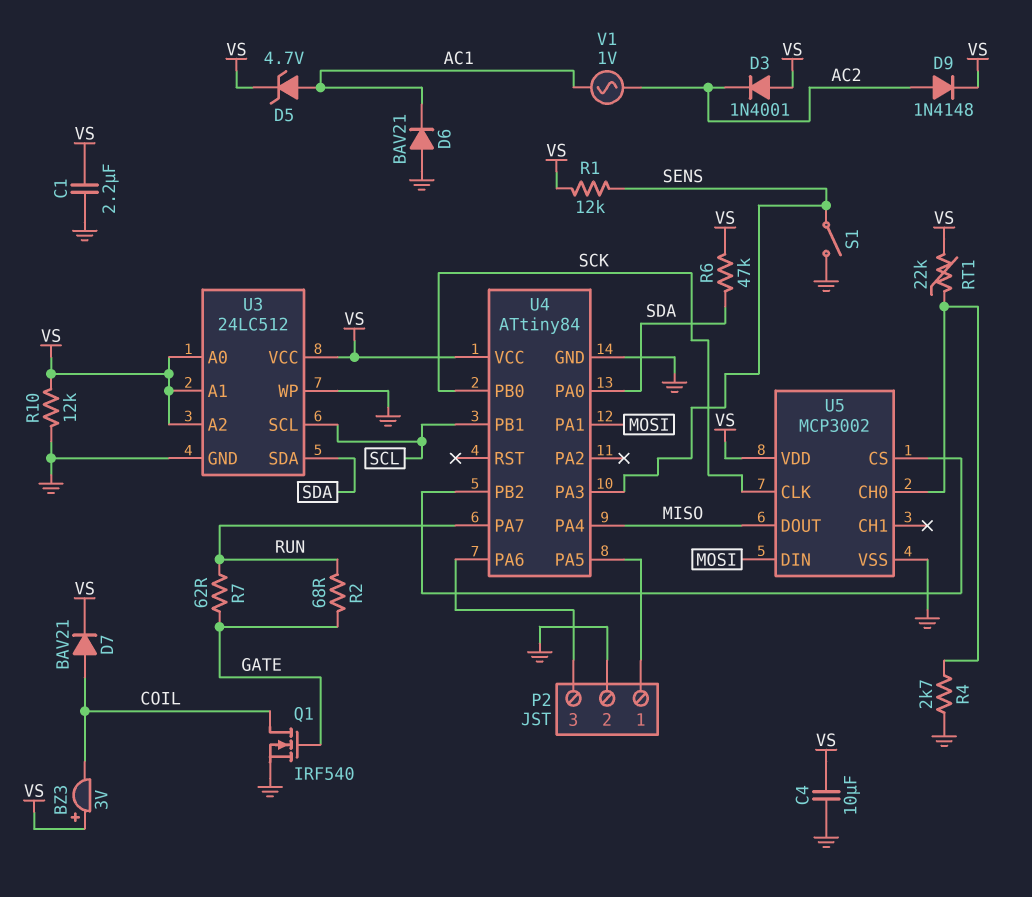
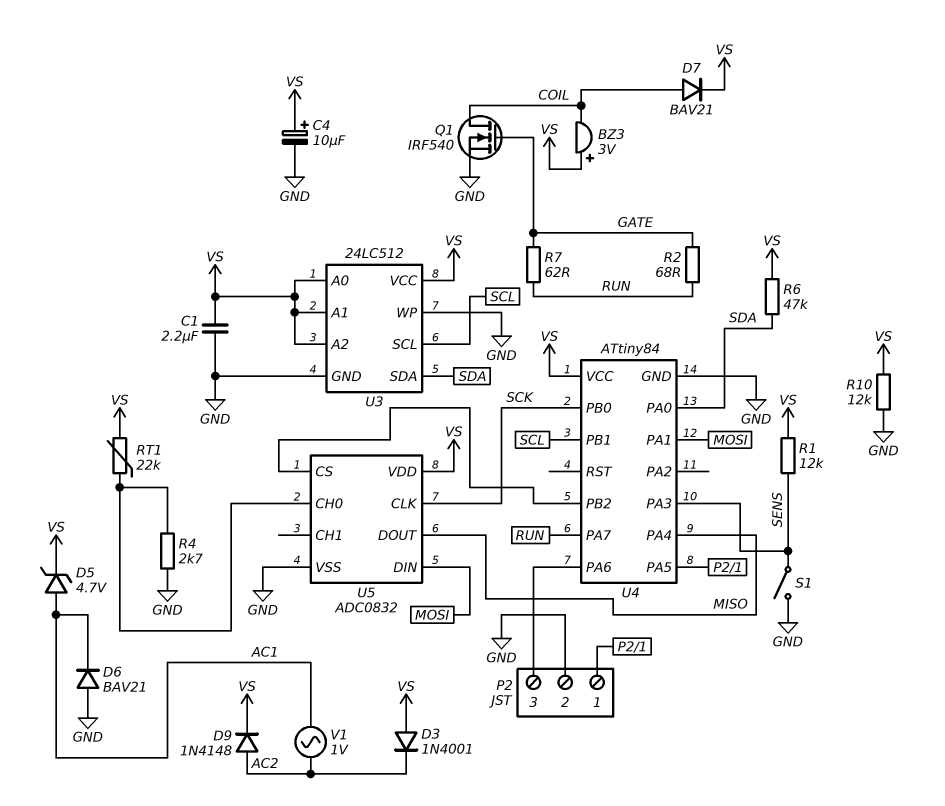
C4: 10uF (GND, VS) -> 10uF (plus VS, minus GND)
U5: MCP3002 -> ADC0832

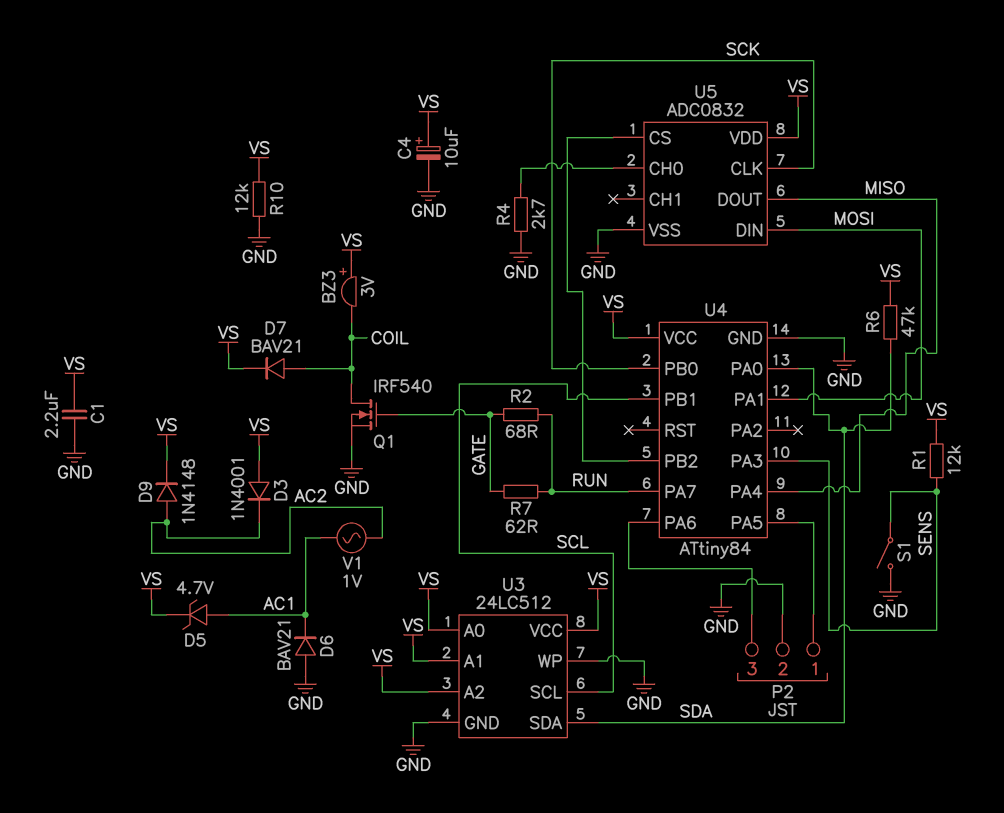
RT1: 22k (U5/CH0, VS) -> none

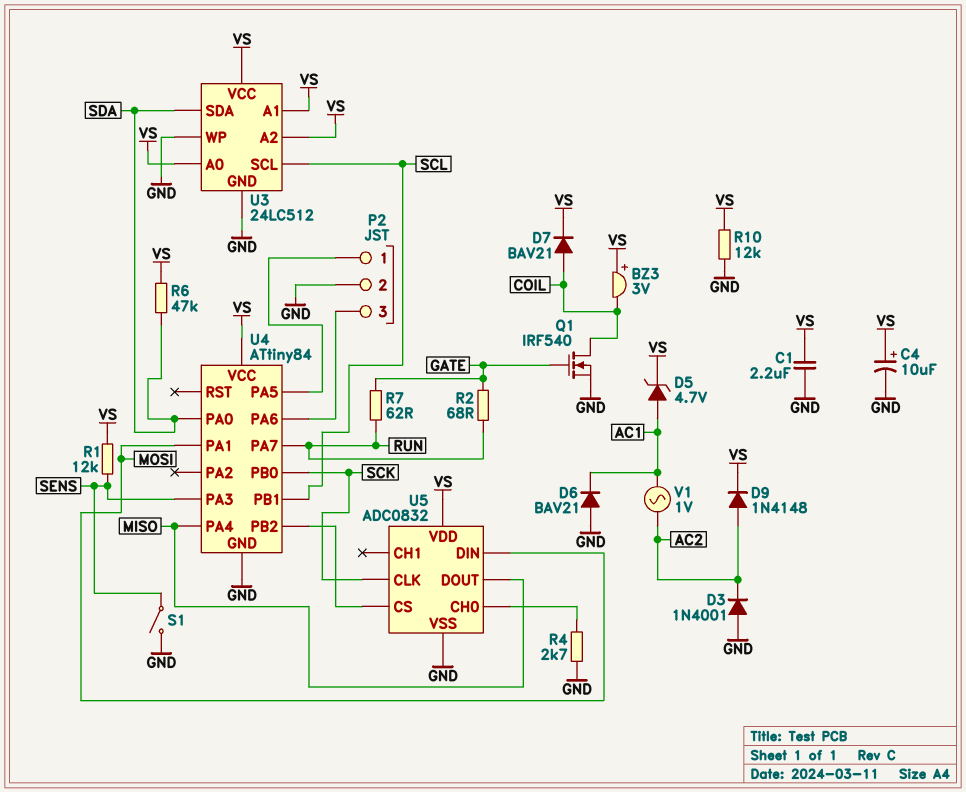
D3: diode 1N4001 (A VS, K AC2) -> diode 1N4001 (A GND, K AC2)

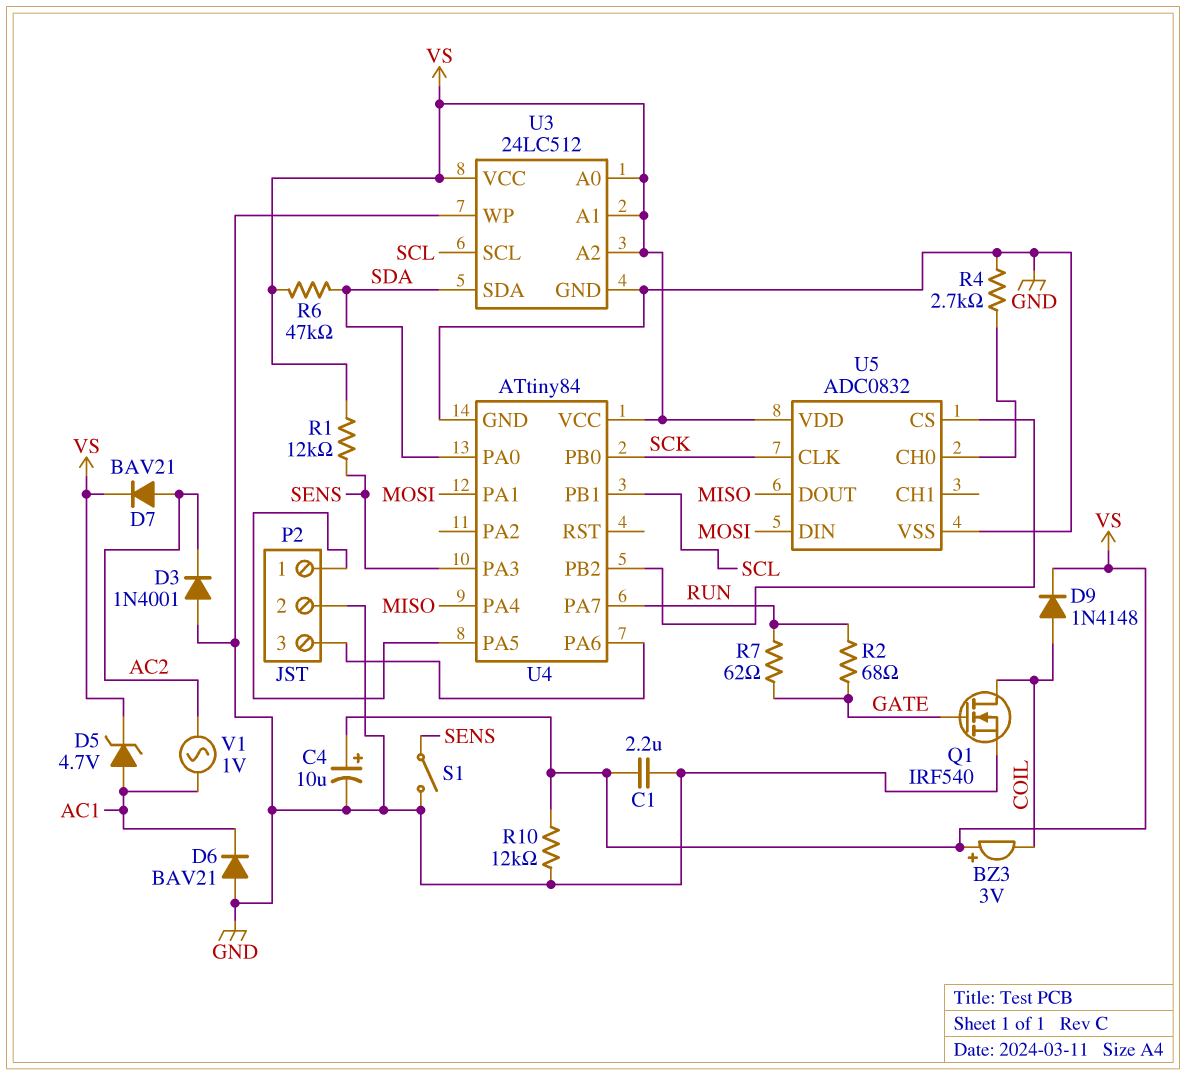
D7: diode BAV21 (A COIL, K VS) -> diode BAV21 (A AC2, K VS)
D9: diode 1N4148 (A AC2, K VS) -> diode 1N4148 (A COIL, K VS)

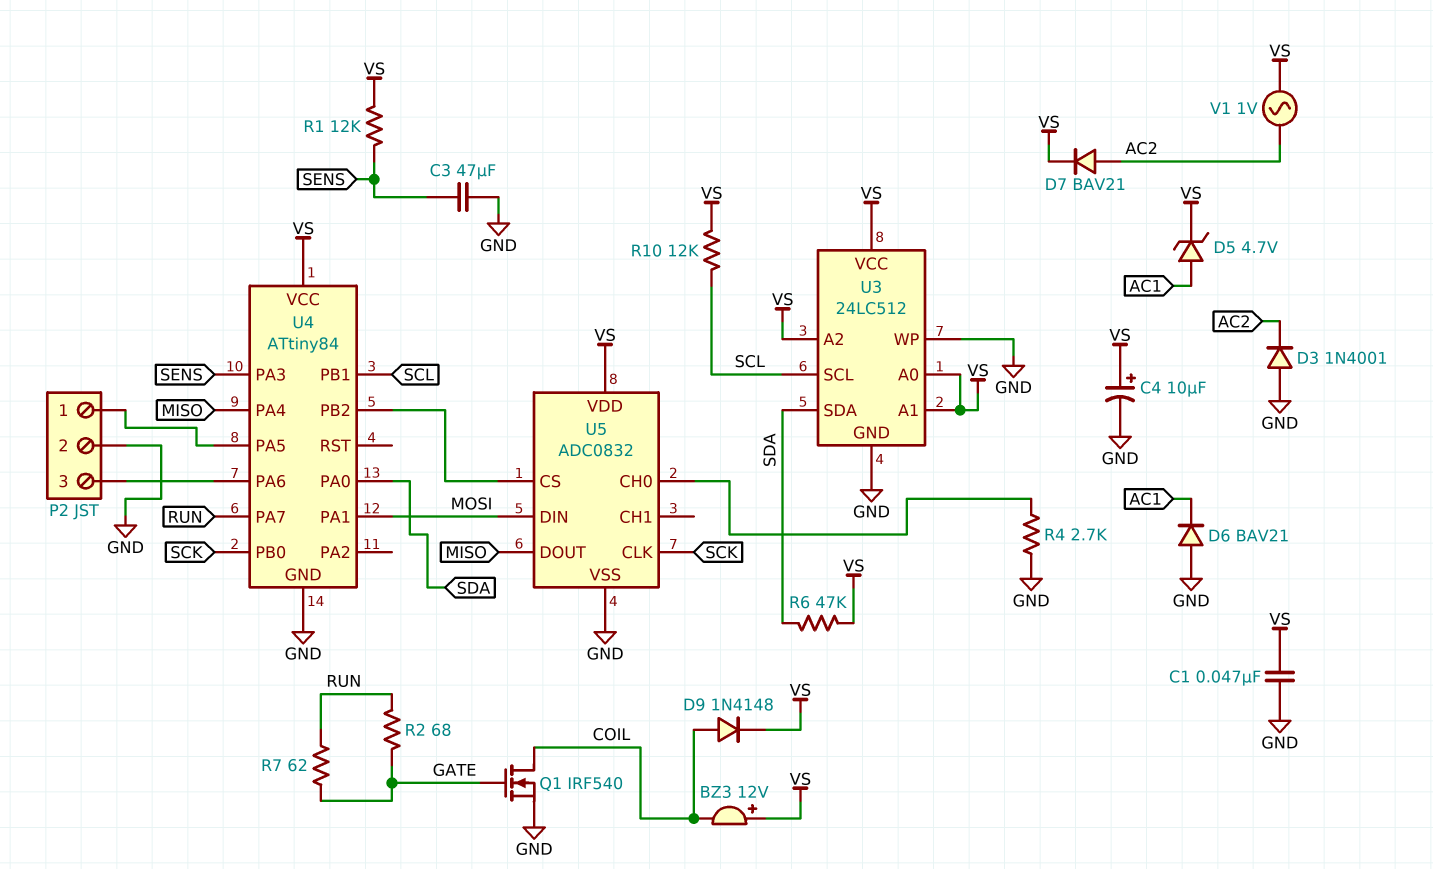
BZ3: buzzer 3V (plus VS, minus COIL) -> buzzer 12V (plus VS, minus COIL)
C1: 2.2uF (GND, VS) -> 47nF (GND, VS)
C3: none -> 47uF (GND, SENS)
R10: 12k (GND, VS) -> 12k (SCL, VS)
S1: switch (GND, SENS) -> none
V1: AC 1V (AC1, AC2) -> AC 1V (AC2, VS)

